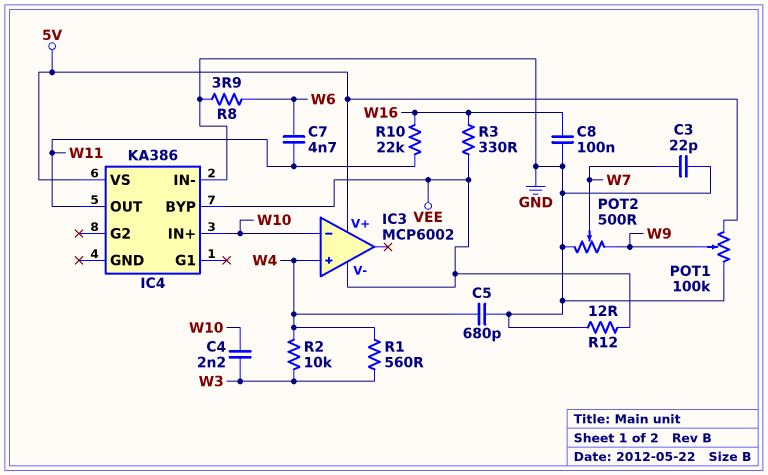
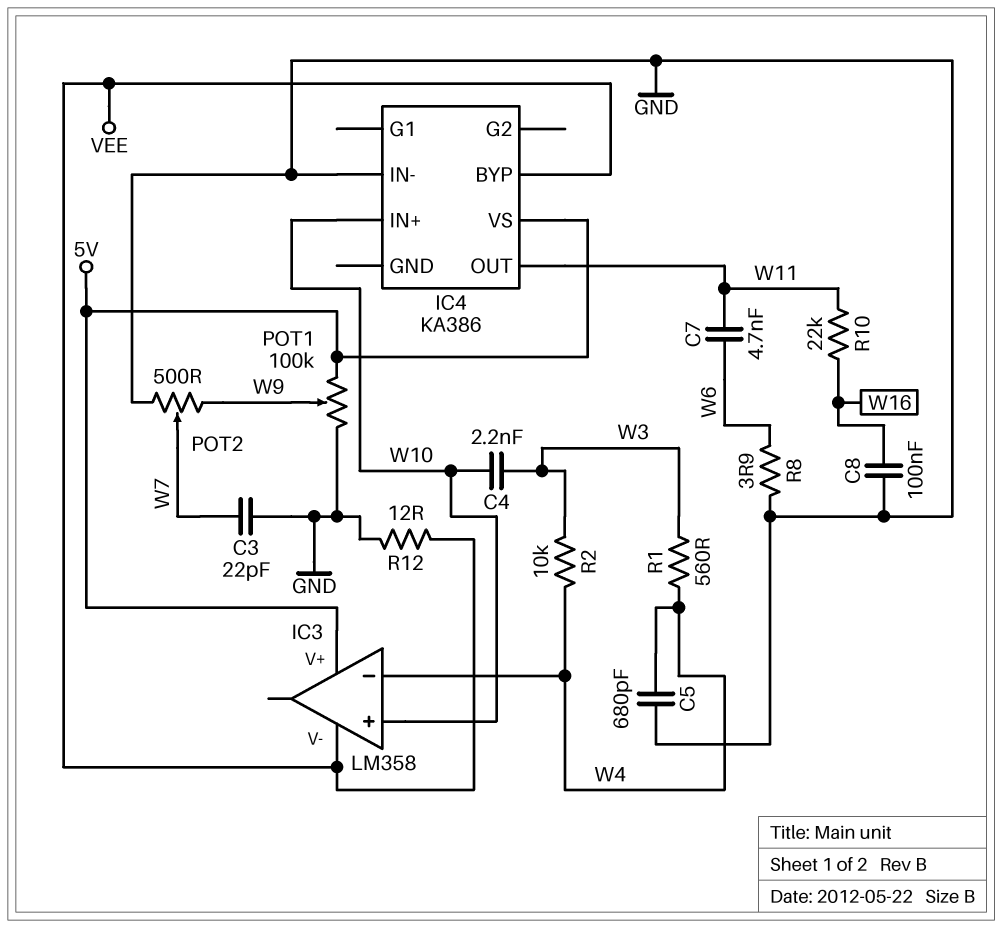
IC3: MCP6002 -> LM358
IC3 pin in+: W4 -> W10
IC3 pin in-: W10 -> W4
R3: 330 (VEE, W16) -> none

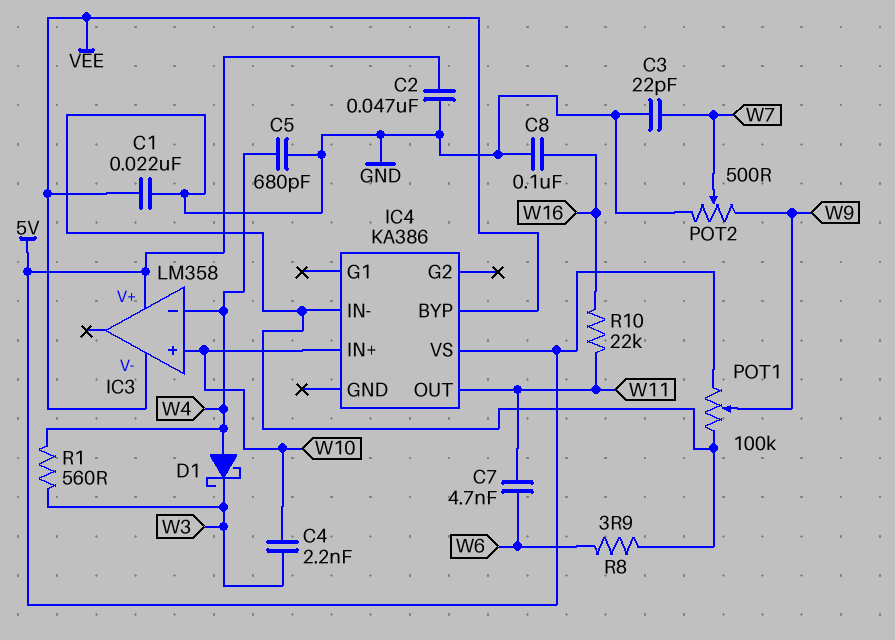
C1: none -> 22nF (GND, VEE)
C2: none -> 47nF (5V, GND)
D1: none -> schottky (A W4, K W3)
R2: 10k (W3, W4) -> none
R12: 12 (GND, VEE) -> none

